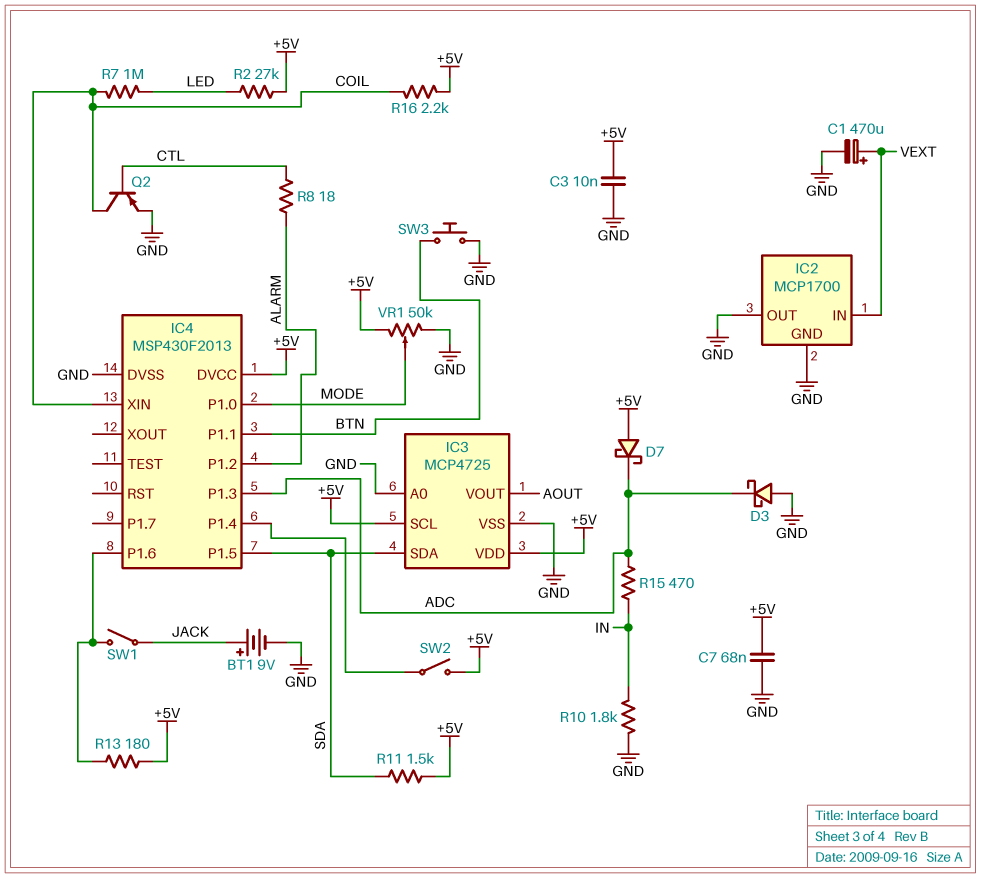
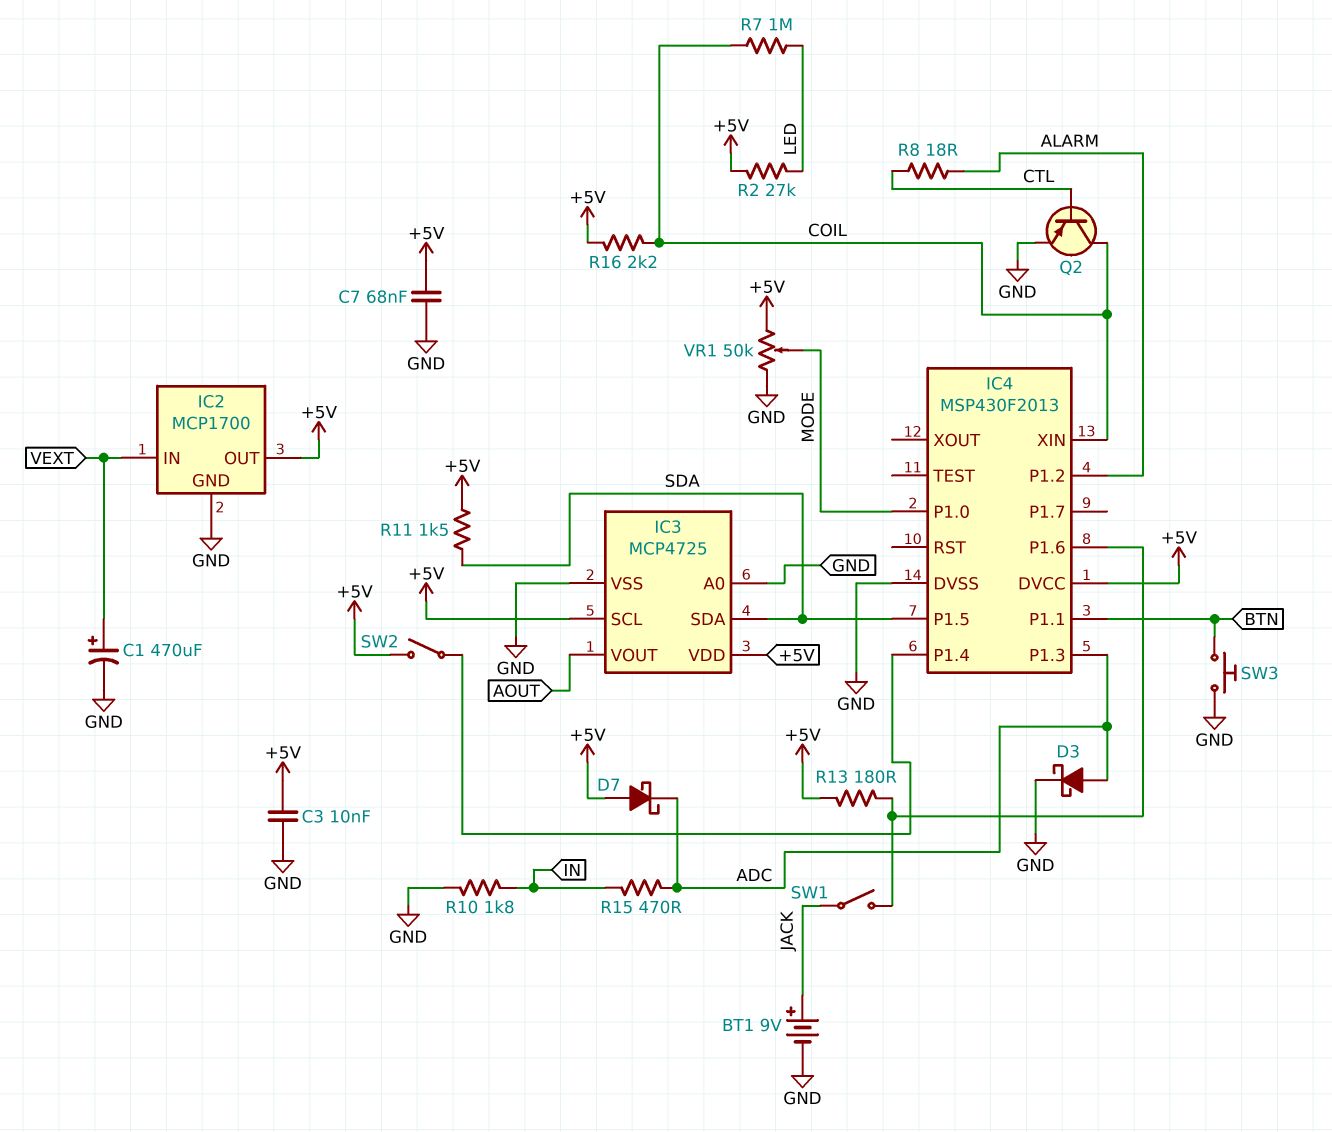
D3: schottky (A GND, K ADC) -> schottky (A ADC, K GND)
IC2 pin OUT: GND -> +5V

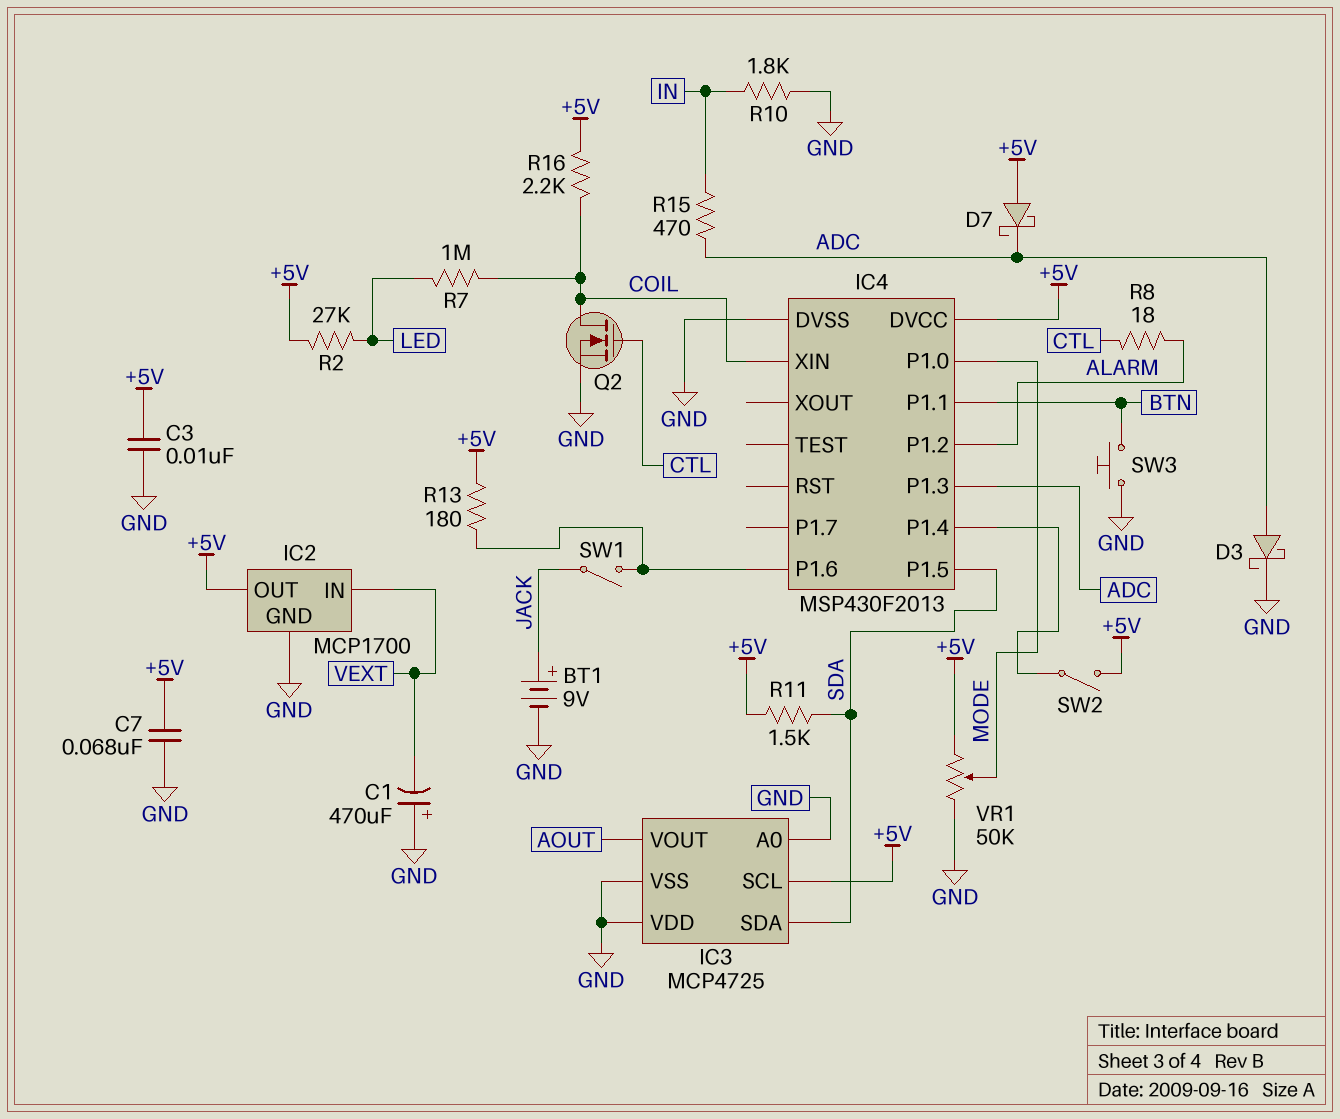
C1: 470uF (plus VEXT, minus GND) -> 470uF (plus GND, minus VEXT)
IC3 pin VDD: +5V -> GND
Q2: PNP (B CTL, C COIL, E GND) -> NMOS (G CTL, D COIL, S GND)

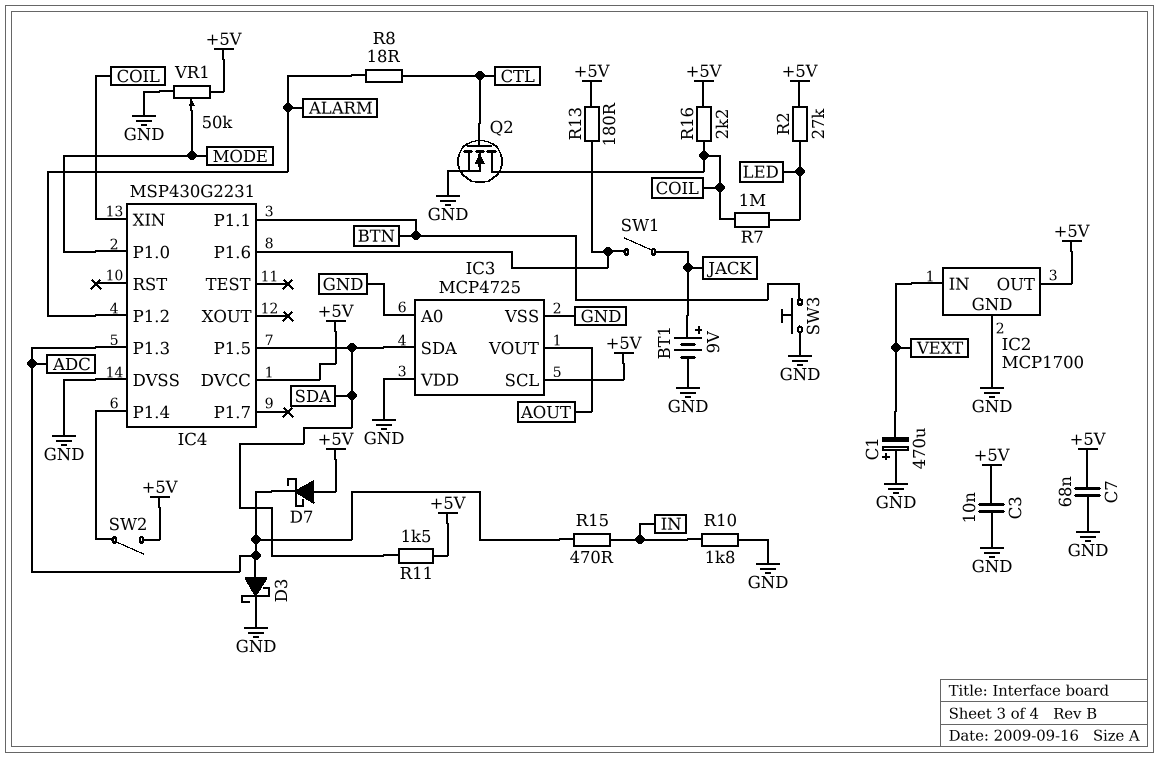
IC4: MSP430F2013 -> MSP430G2231

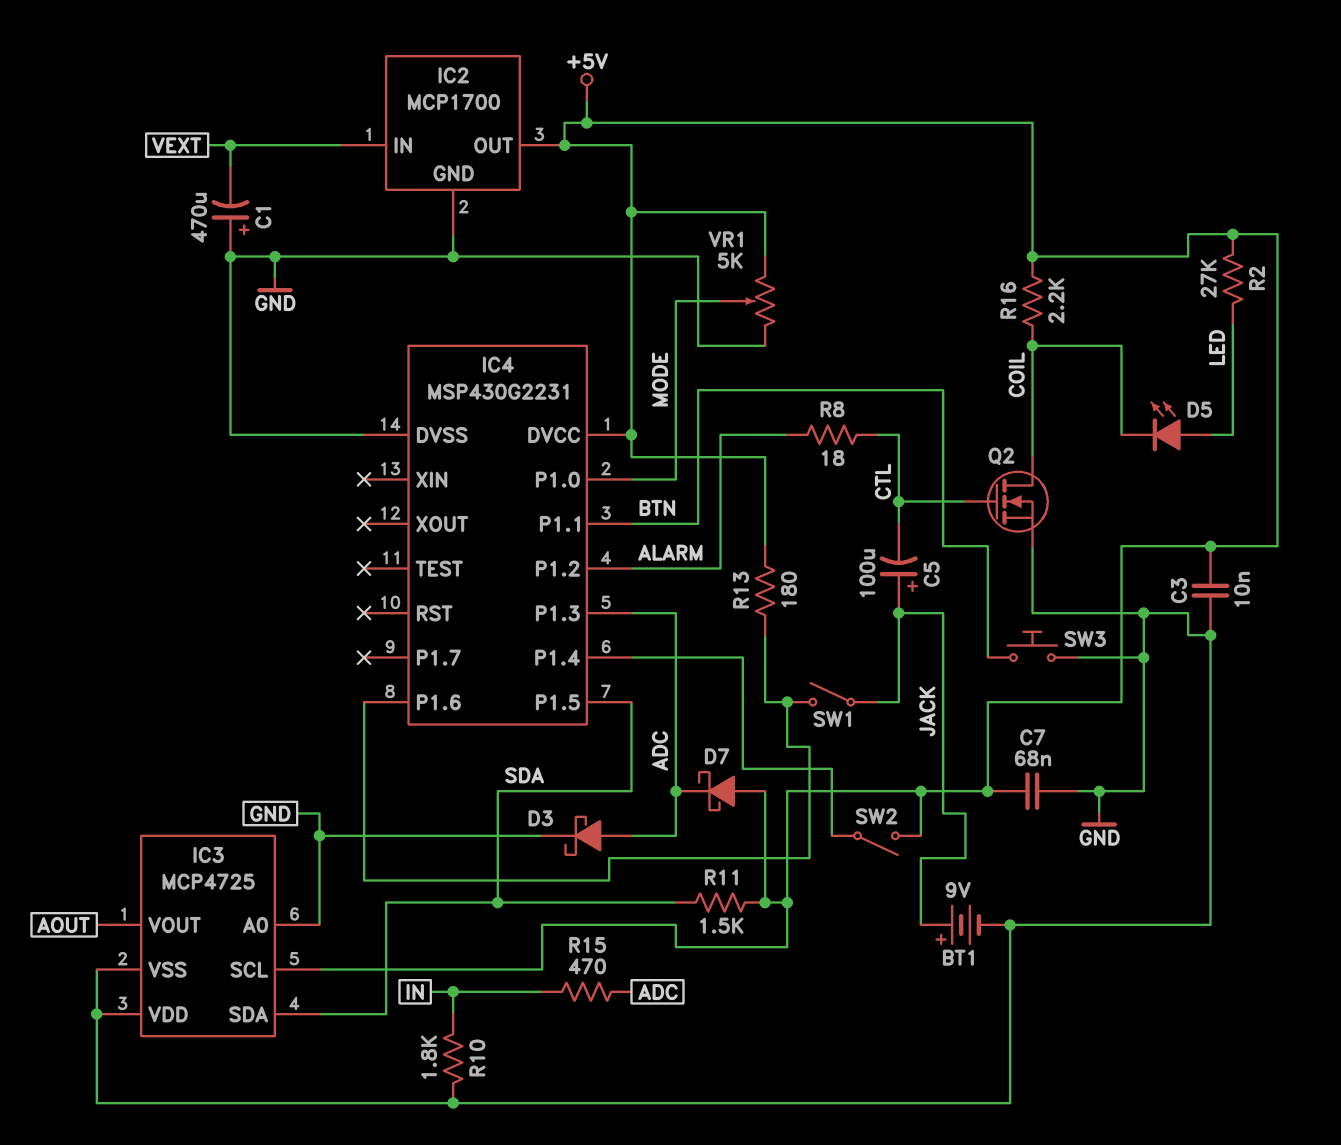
C5: none -> 100uF (plus JACK, minus CTL)
D5: none -> LED (A LED, K COIL)
IC4 pin XIN: COIL -> none
R7: 1M (COIL, LED) -> none
VR1: 50k (+5V, GND, wiper MODE) -> 5k (+5V, GND, wiper MODE)

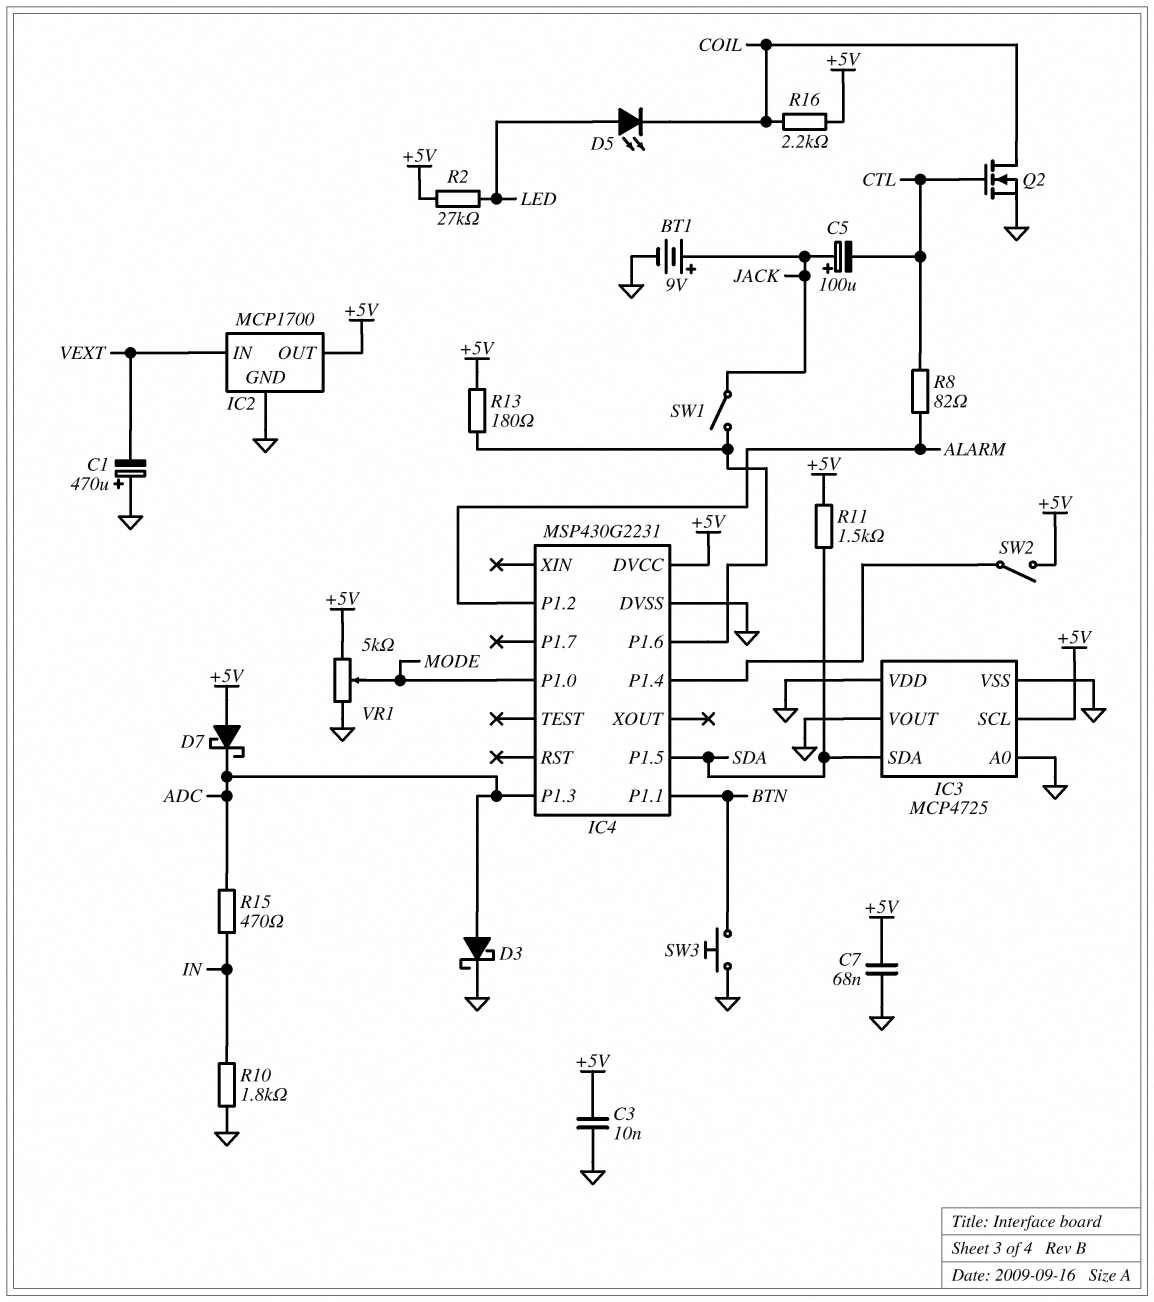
IC3 pin VOUT: AOUT -> GND
R8: 18 (ALARM, CTL) -> 82 (ALARM, CTL)

